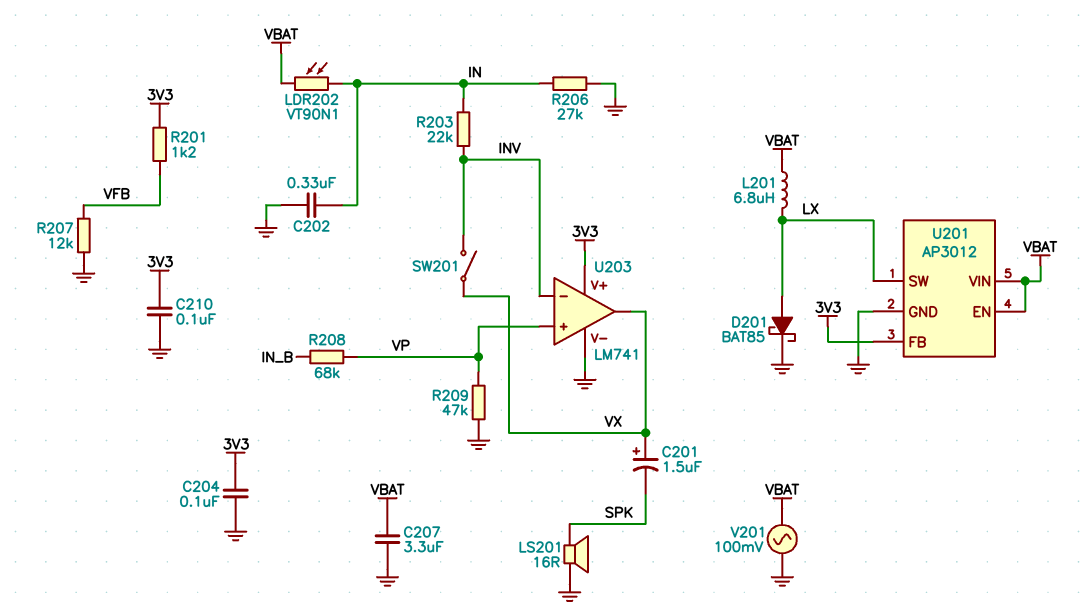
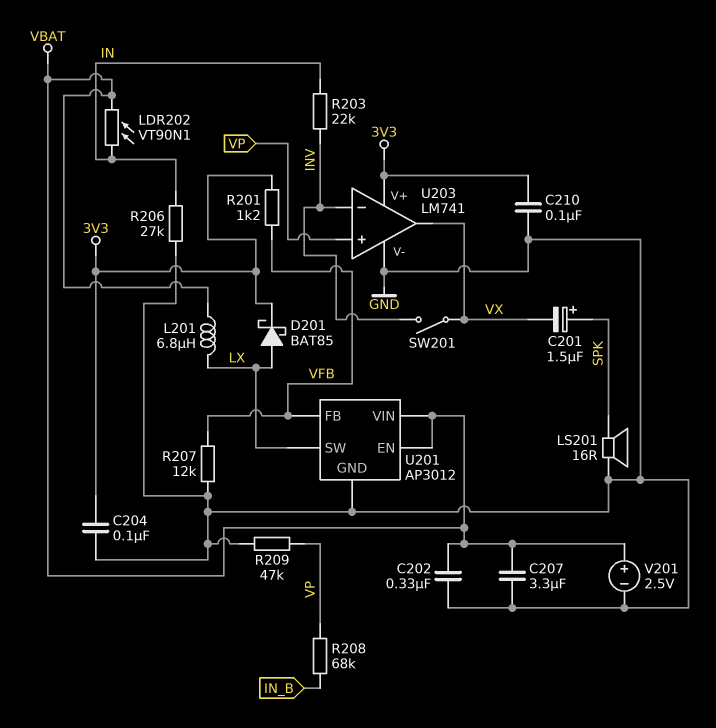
C201: 1.5uF (plus VX, minus SPK) -> 1.5uF (plus SPK, minus VX)
C202: 330nF (GND, IN) -> 330nF (GND, VBAT)
D201: schottky BAT85 (A LX, K GND) -> schottky BAT85 (A LX, K 3V3)
U201 pin FB: 3V3 -> VFB
V201: AC 100mV (GND, VBAT) -> 2.5V (plus VBAT, minus GND)

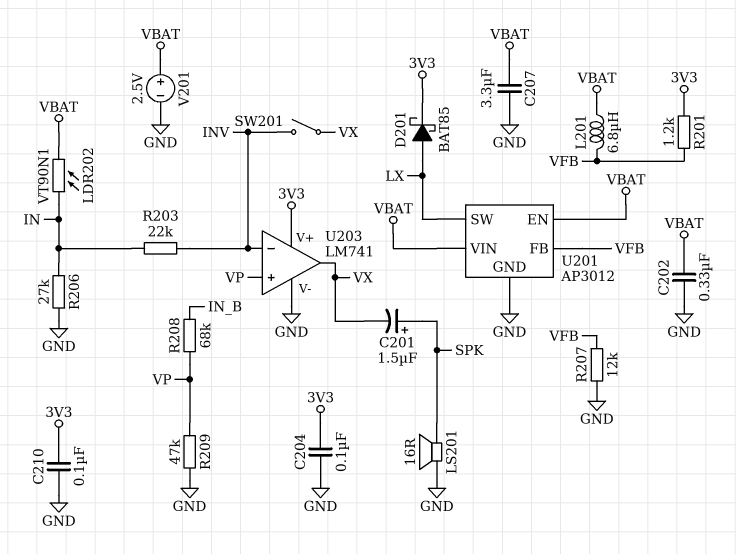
L201: 6.8uH (LX, VBAT) -> 6.8uH (VBAT, VFB)

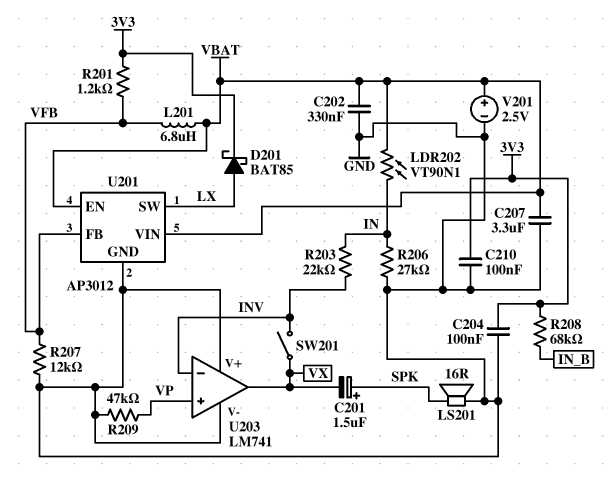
R208: 68k (IN_B, VP) -> 68k (3V3, IN_B)
U203 pin V+: 3V3 -> GND

